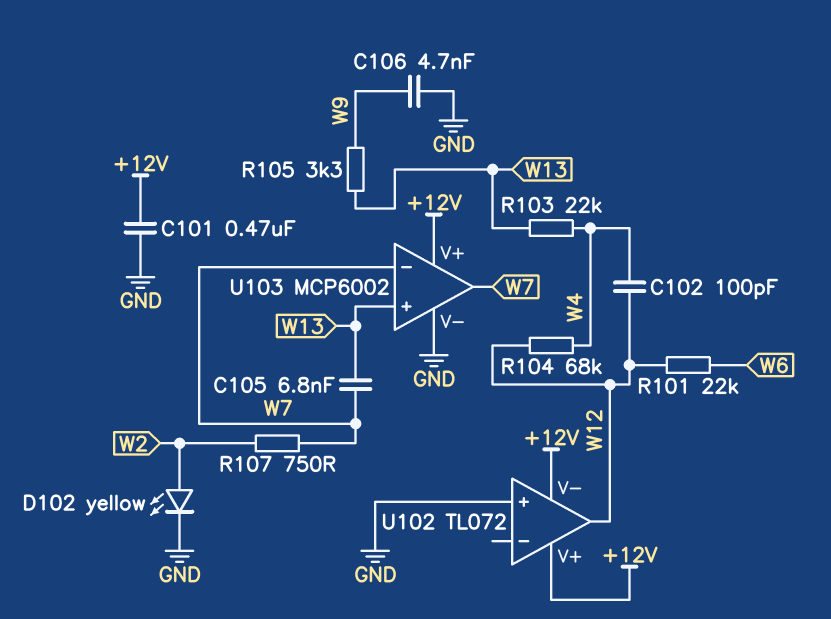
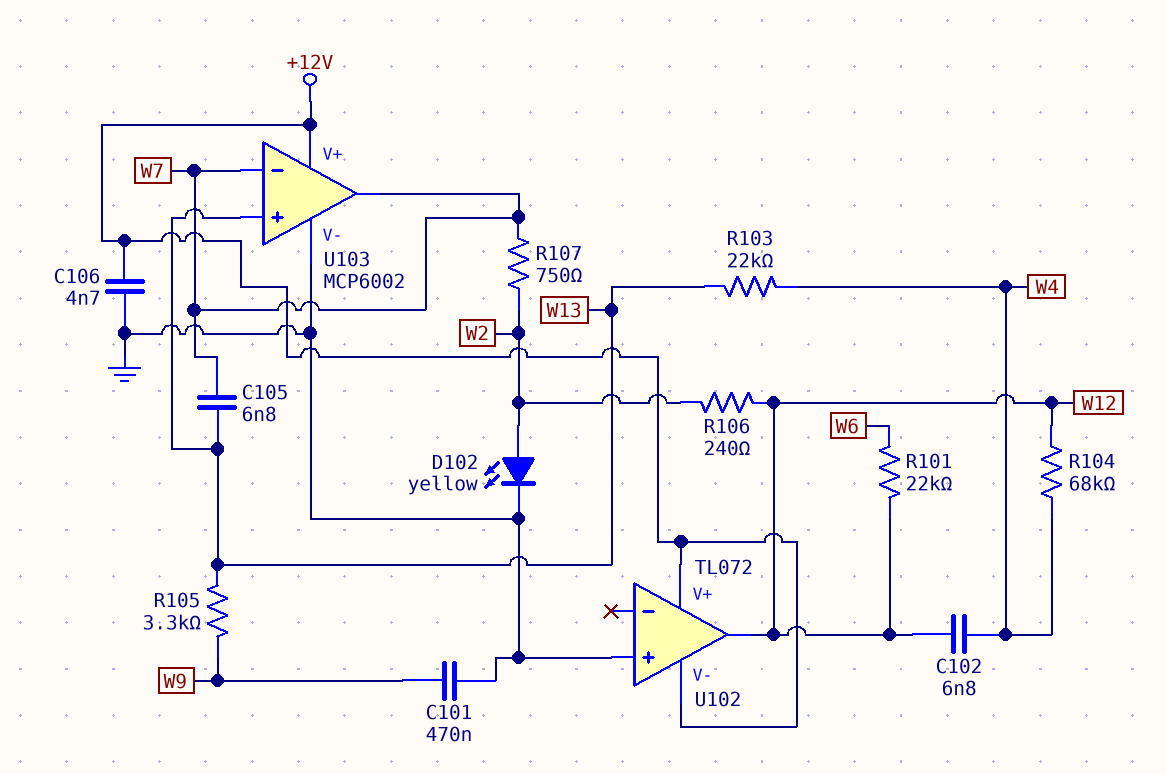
C101: 470nF (+12V, GND) -> 470nF (GND, W9)
C102: 100pF (W4, W12) -> 6.8nF (W4, W12)
C106: 4.7nF (GND, W9) -> 4.7nF (+12V, GND)
R106: none -> 240 (W2, W12)

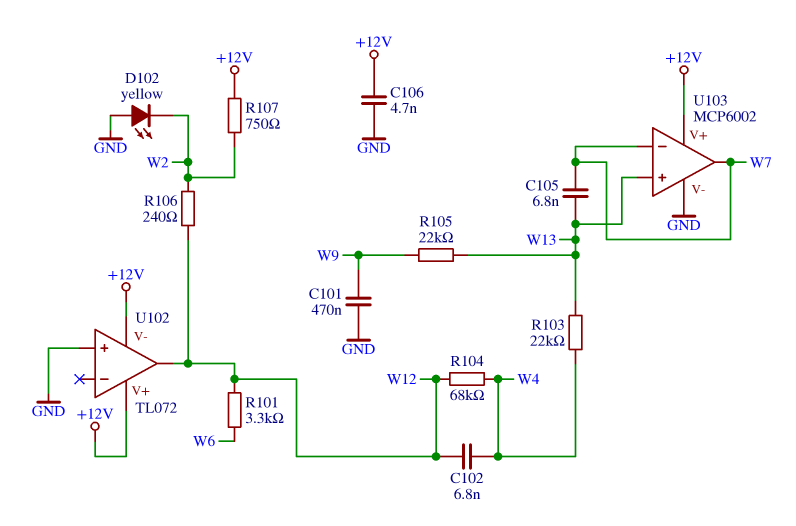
D102: LED yellow (A W2, K GND) -> LED yellow (A GND, K W2)
R101: 22k (W6, W12) -> 3.3k (W6, W12)
R105: 3.3k (W9, W13) -> 22k (W9, W13)
R107: 750 (W2, W7) -> 750 (+12V, W2)

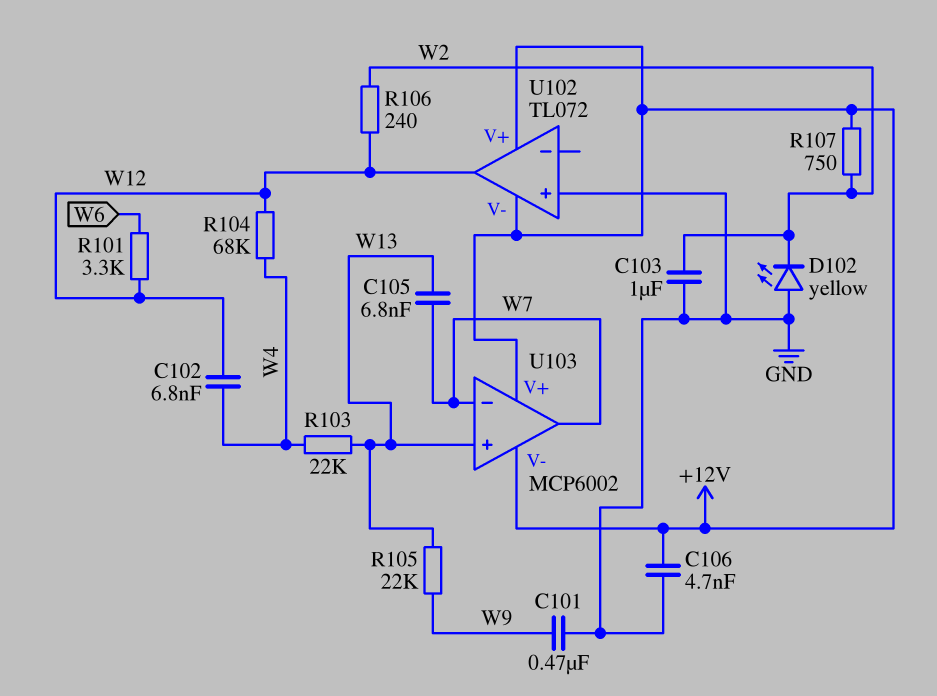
C103: none -> 1uF (GND, W2)
U103 pin V-: GND -> +12V

